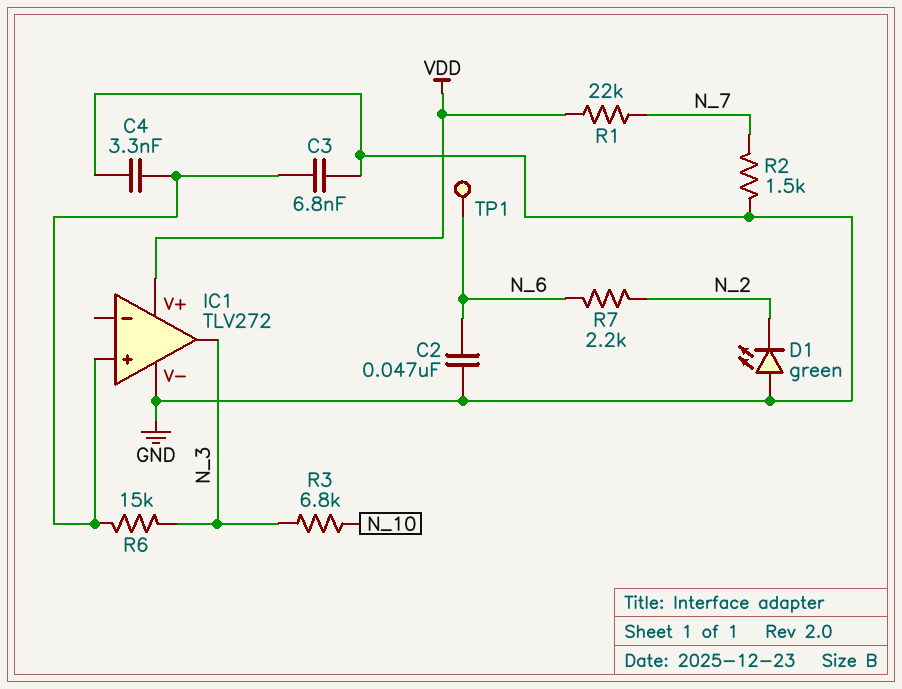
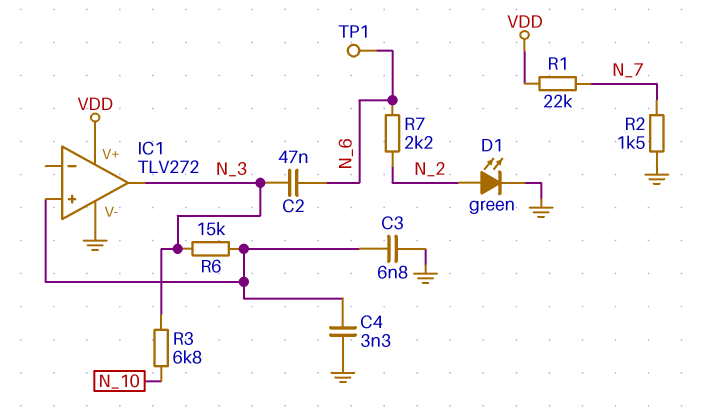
C2: 47nF (GND, N_6) -> 47nF (N_3, N_6)
D1: LED green (A GND, K N_2) -> LED green (A N_2, K GND)

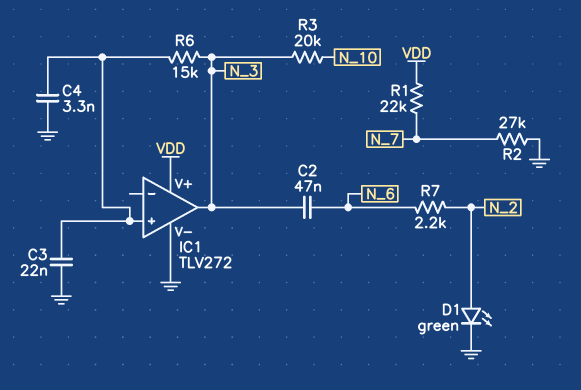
C3: 6.8nF (GND, IC1/in+) -> 22nF (GND, IC1/in+)
R2: 1.5k (GND, N_7) -> 27k (GND, N_7)
R3: 6.8k (N_3, N_10) -> 20k (N_3, N_10)
TP1: test point (N_6) -> none

